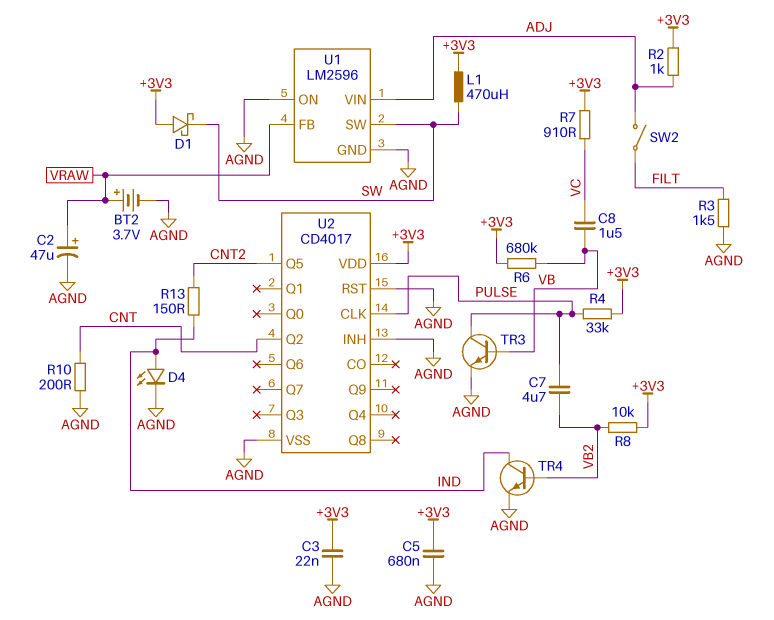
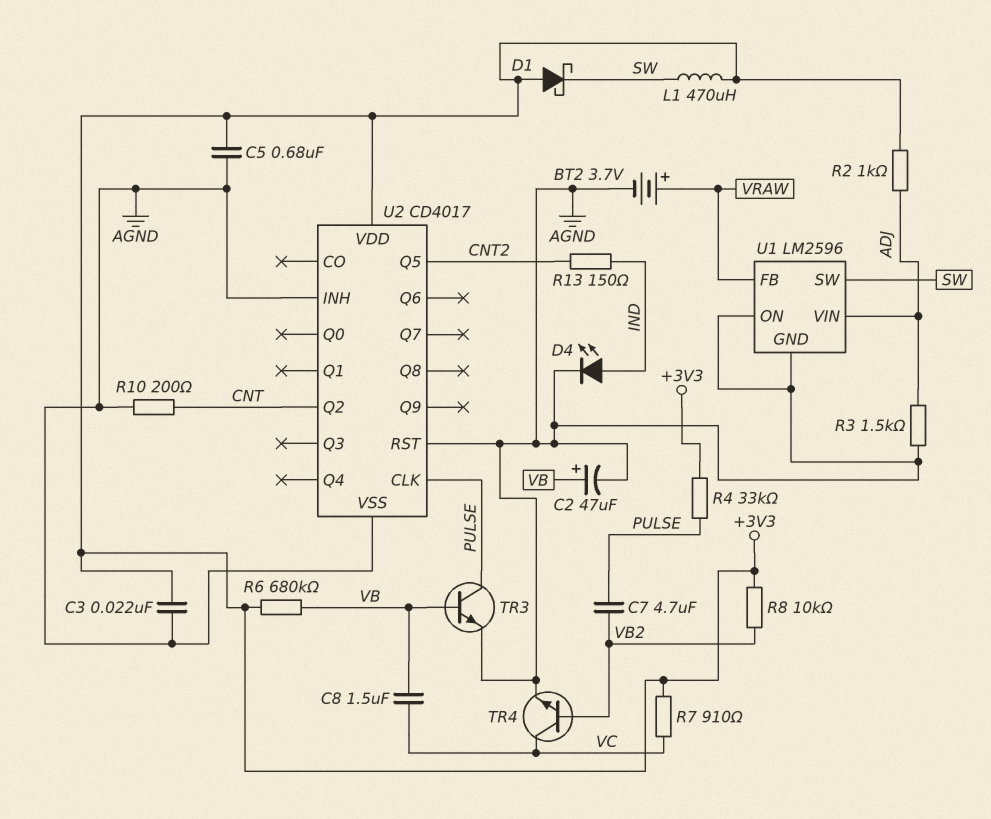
C2: 47uF (plus VRAW, minus AGND) -> 47uF (plus VB, minus AGND)
R3: 1.5k (AGND, FILT) -> 1.5k (ADJ, AGND)
SW2: switch (ADJ, FILT) -> none
TR4: NPN (B VB2, C IND, E AGND) -> NPN (B VB2, C VC, E AGND)

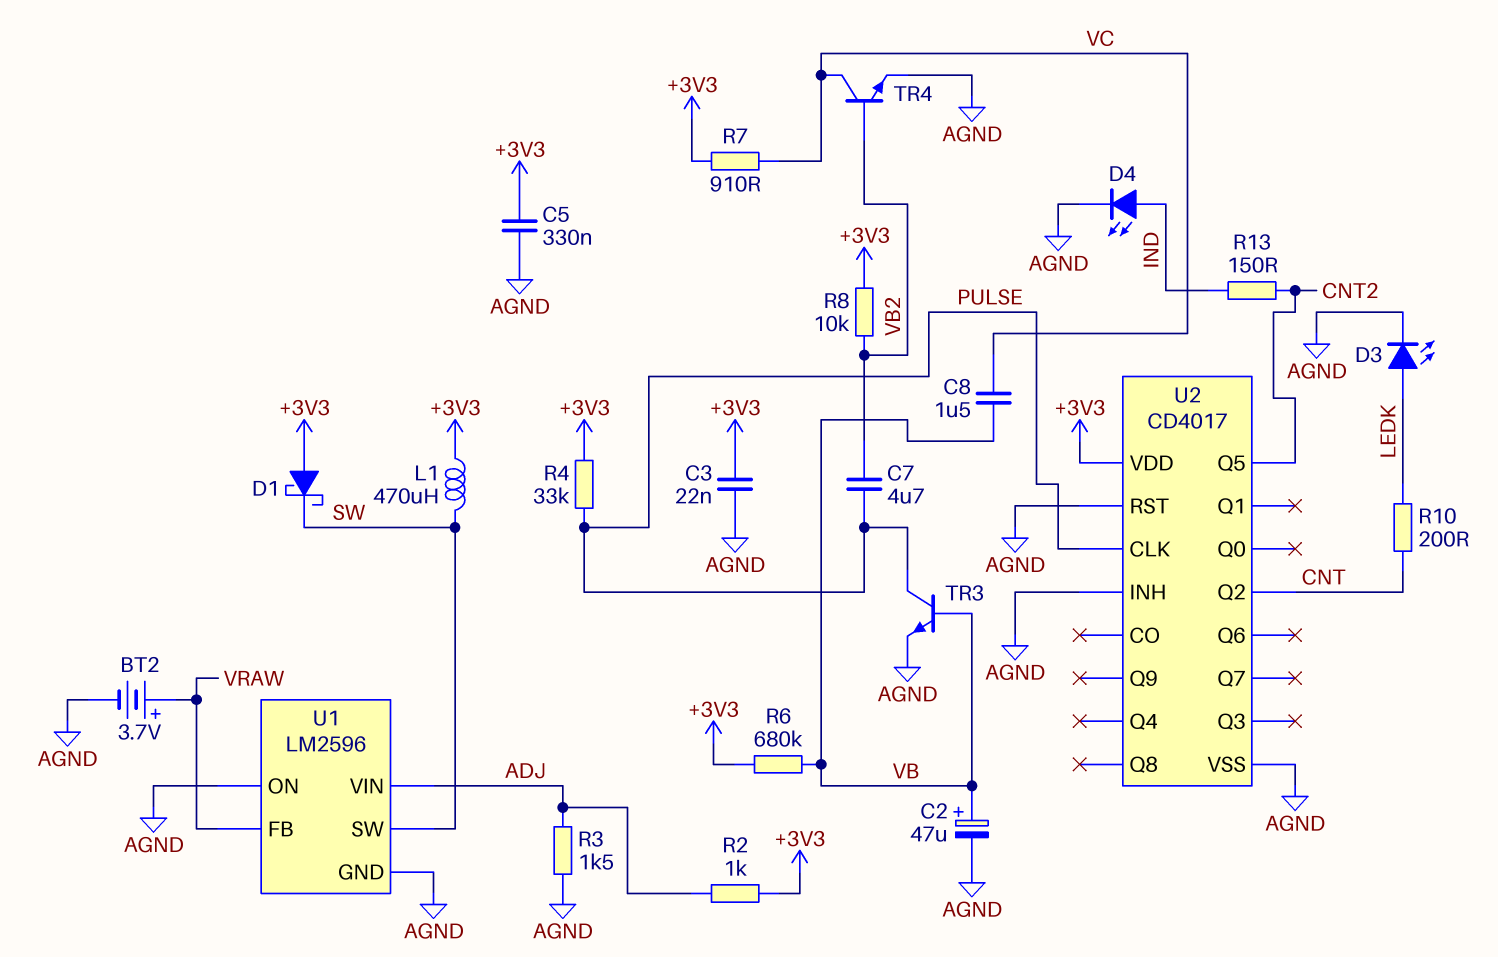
C5: 680nF (+3V3, AGND) -> 330nF (+3V3, AGND)
D3: none -> LED (A LEDK, K AGND)
R10: 200 (AGND, CNT) -> 200 (CNT, LEDK)

